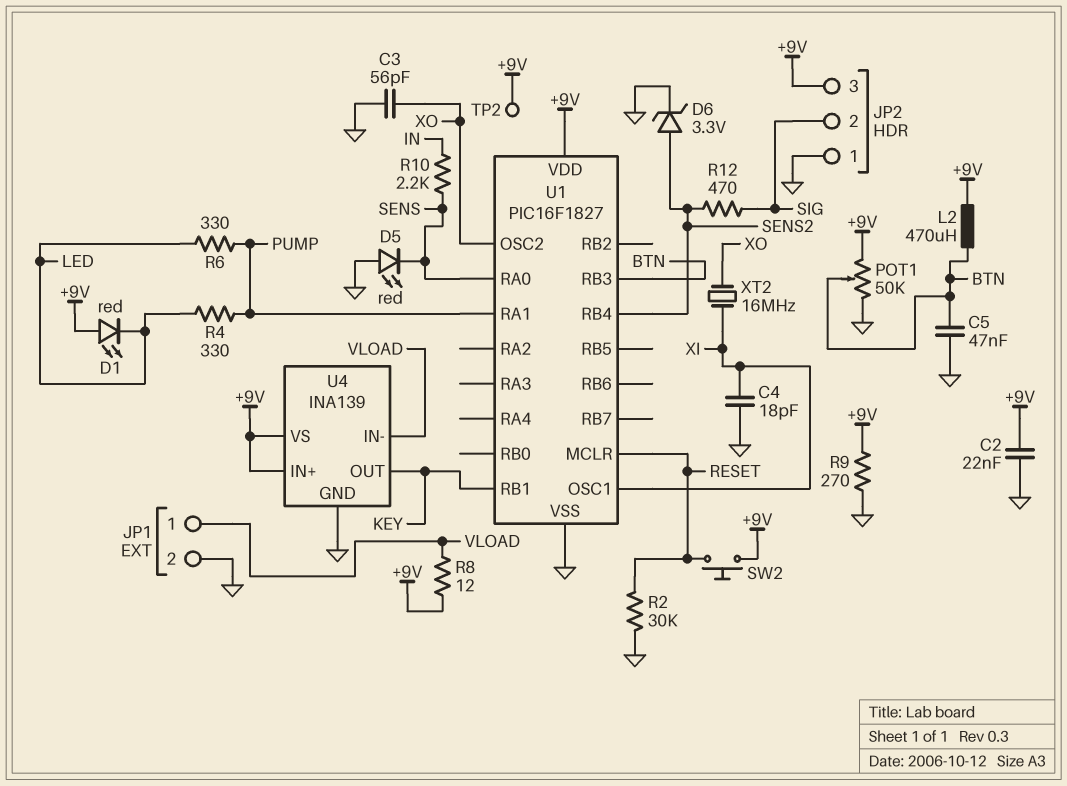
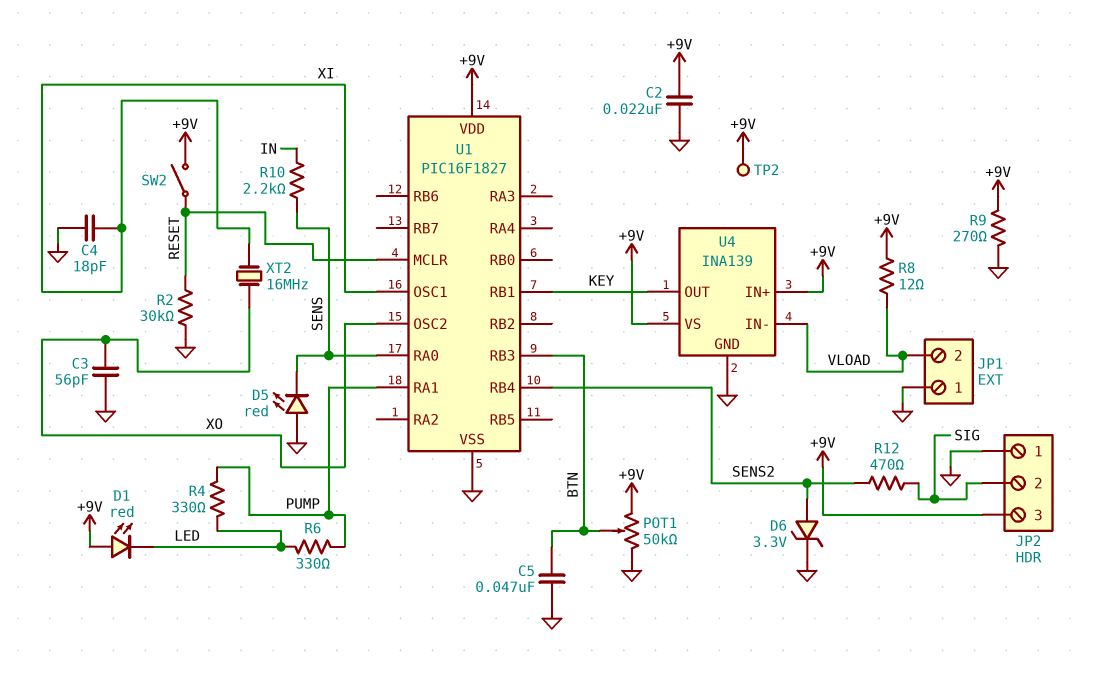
JP1 pin 1: VLOAD -> GND
JP1 pin 2: GND -> VLOAD
L2: 470uH (+9V, BTN) -> none
SW2: button (+9V, RESET) -> switch (+9V, RESET)

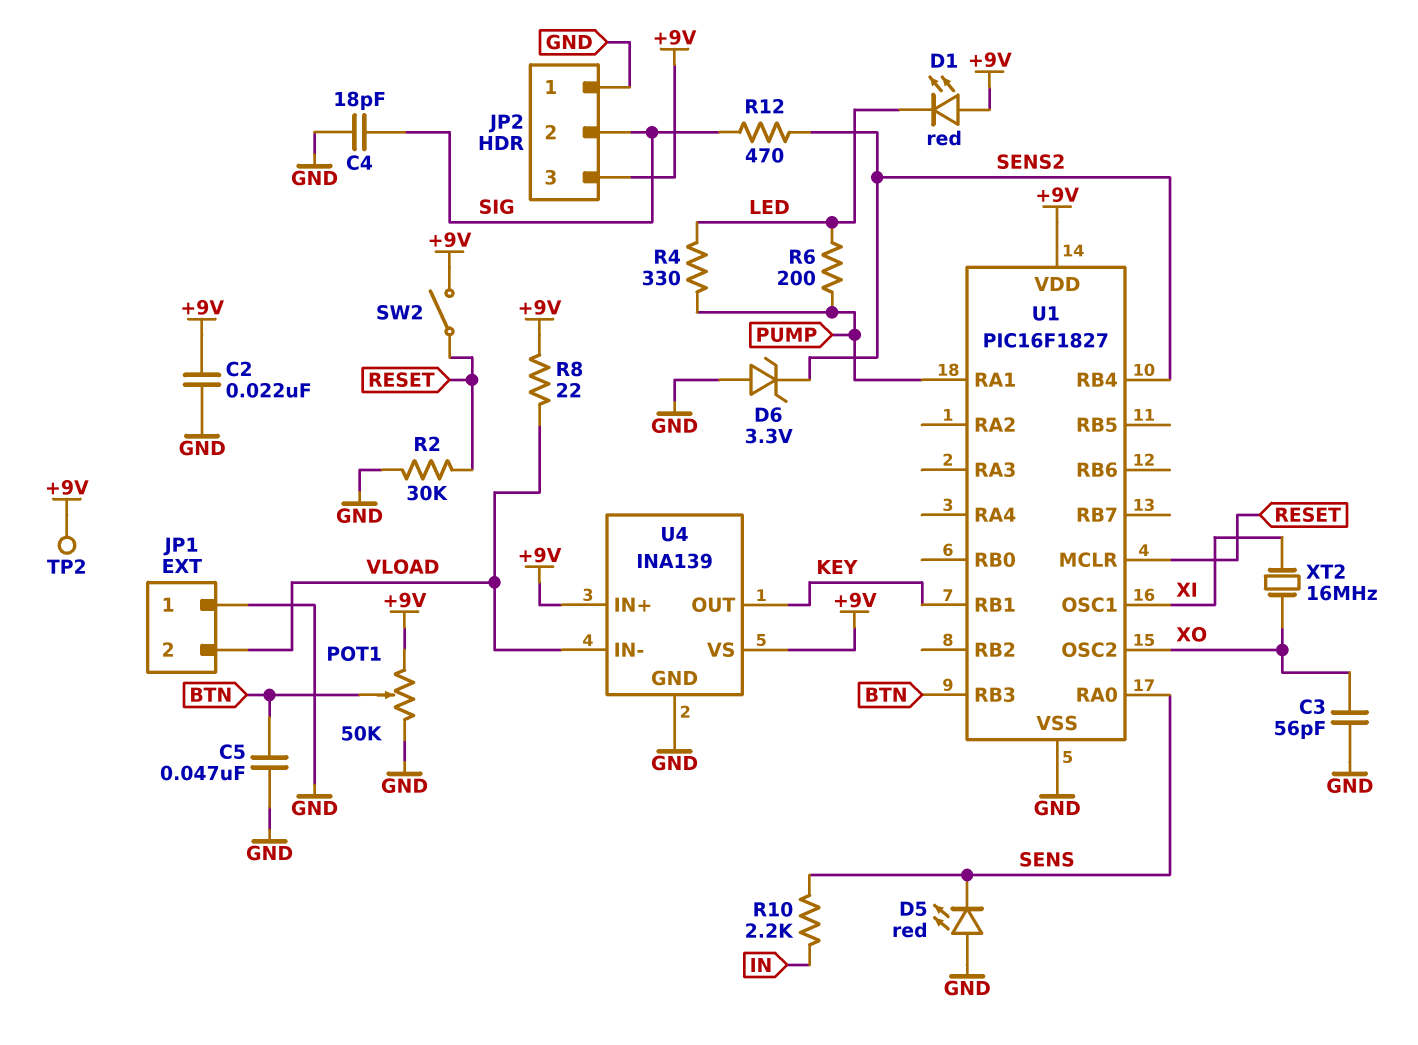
C4: 18pF (GND, XI) -> 18pF (GND, SIG)
D6: zener 3.3V (A SENS2, K GND) -> zener 3.3V (A GND, K SENS2)
R6: 330 (LED, PUMP) -> 200 (LED, PUMP)
R8: 12 (+9V, VLOAD) -> 22 (+9V, VLOAD)
R9: 270 (+9V, GND) -> none

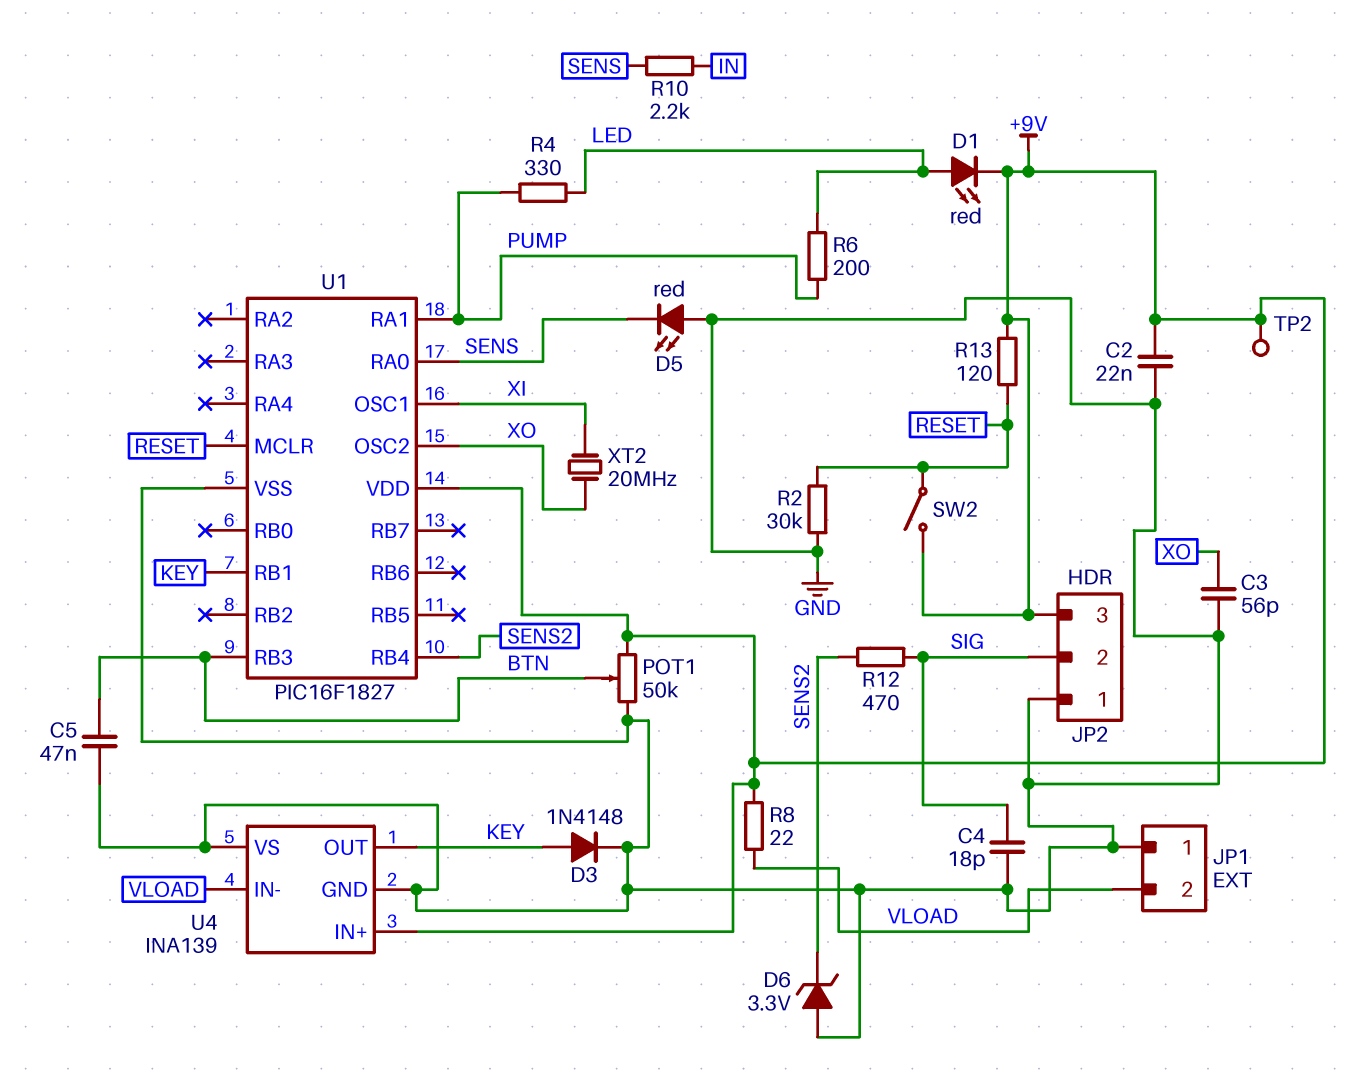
D1: LED red (A +9V, K LED) -> LED red (A LED, K +9V)
D3: none -> diode 1N4148 (A KEY, K GND)
R13: none -> 120 (+9V, RESET)
U4 pin VS: +9V -> GND
XT2: 16MHz (XI, XO) -> 20MHz (XI, XO)

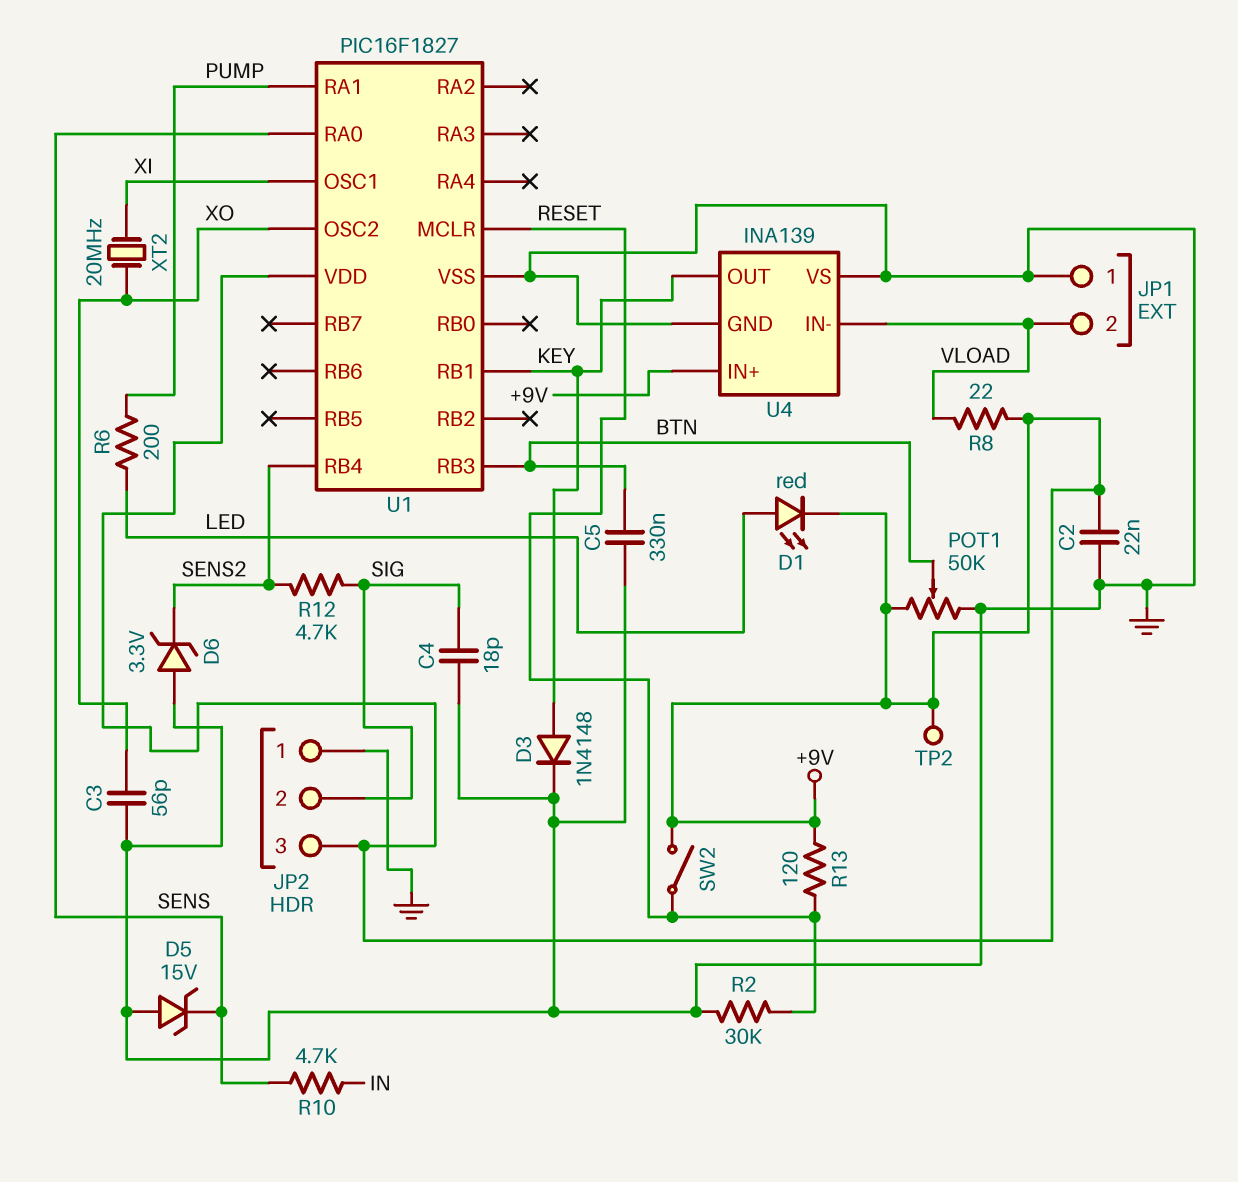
C5: 47nF (BTN, GND) -> 330nF (BTN, GND)
D5: LED red (A GND, K SENS) -> zener 15V (A GND, K SENS)
R4: 330 (LED, PUMP) -> none
R10: 2.2k (IN, SENS) -> 4.7k (IN, SENS)
R12: 470 (SENS2, SIG) -> 4.7k (SENS2, SIG)

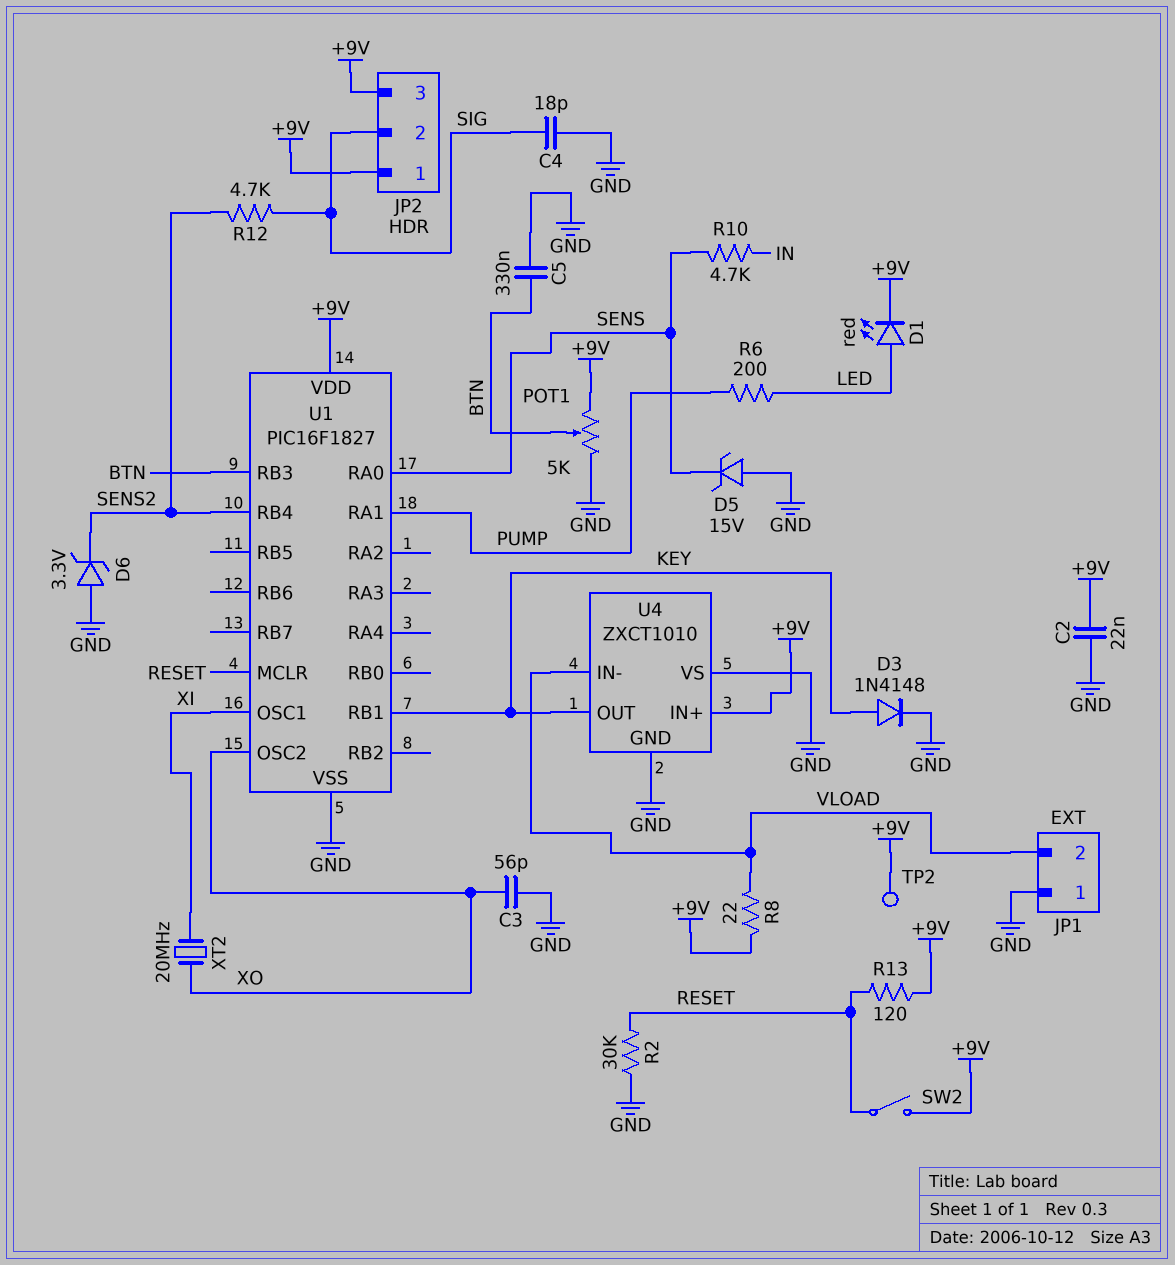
JP2 pin 1: GND -> +9V
POT1: 50k (+9V, GND, wiper BTN) -> 5k (+9V, GND, wiper BTN)
U4: INA139 -> ZXCT1010

